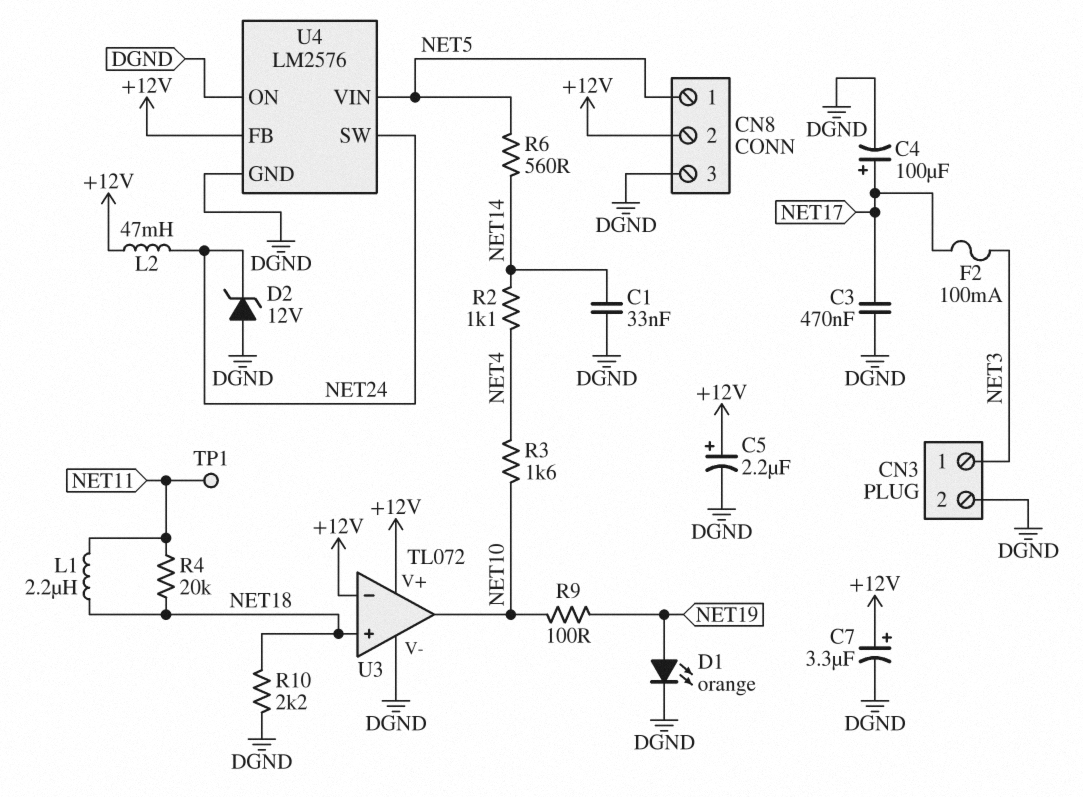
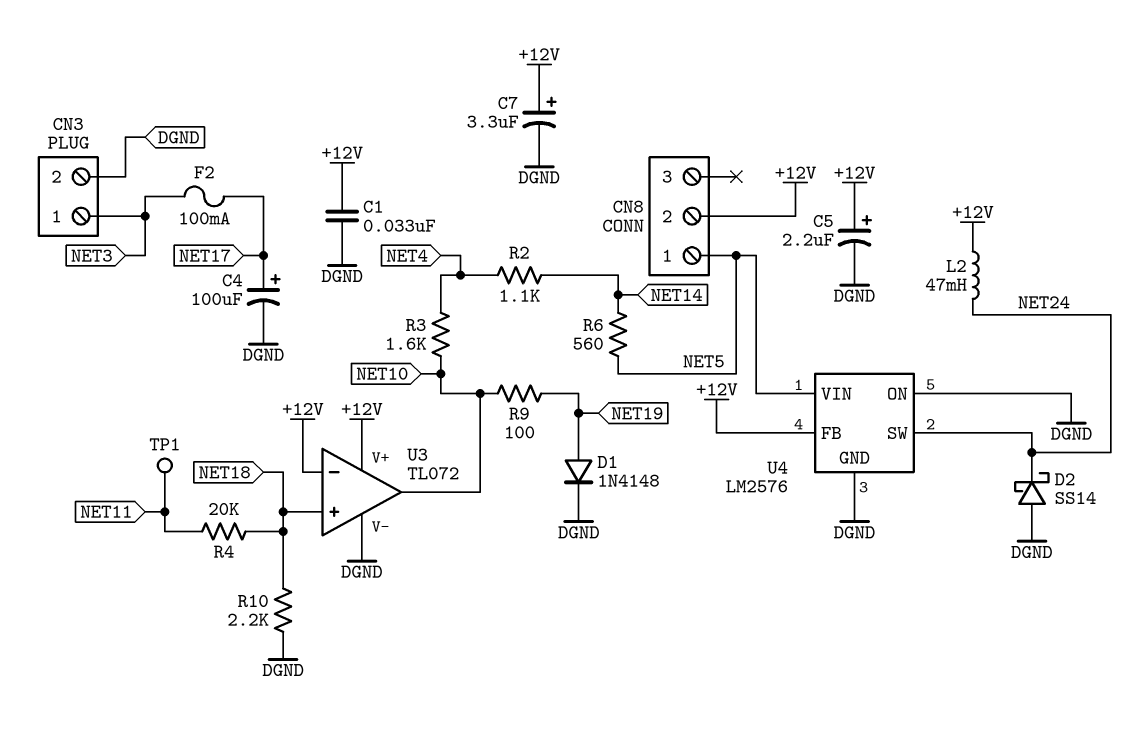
C1: 33nF (DGND, NET14) -> 33nF (+12V, DGND)
C3: 470nF (DGND, NET17) -> none
CN8 pin 3: DGND -> none
D1: LED orange (A NET19, K DGND) -> diode 1N4148 (A NET19, K DGND)
D2: zener 12V (A DGND, K NET24) -> schottky SS14 (A DGND, K NET24)
L1: 2.2uH (NET11, NET18) -> none

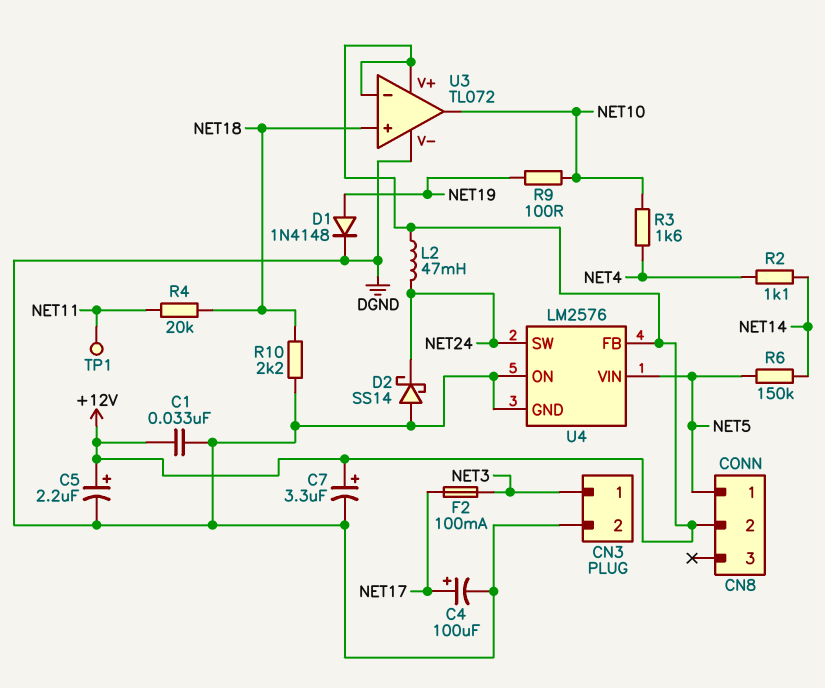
R6: 560 (NET5, NET14) -> 150k (NET5, NET14)

